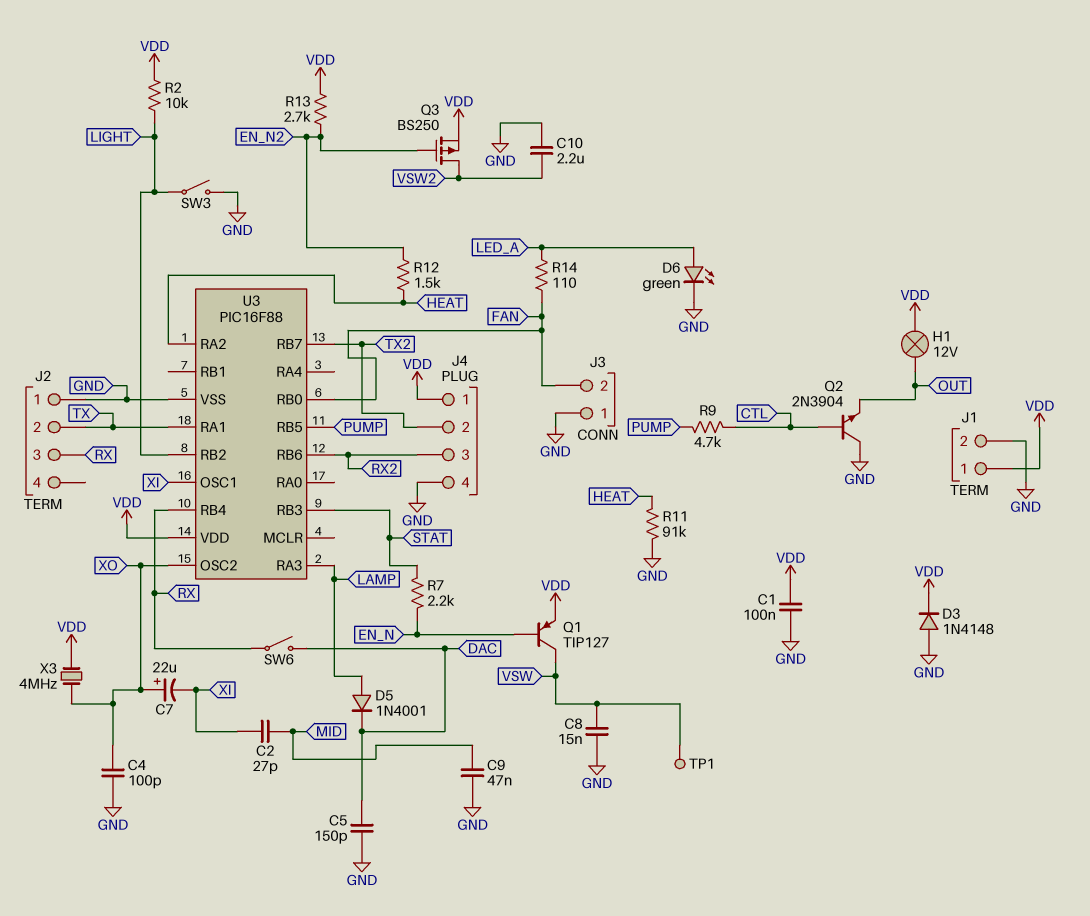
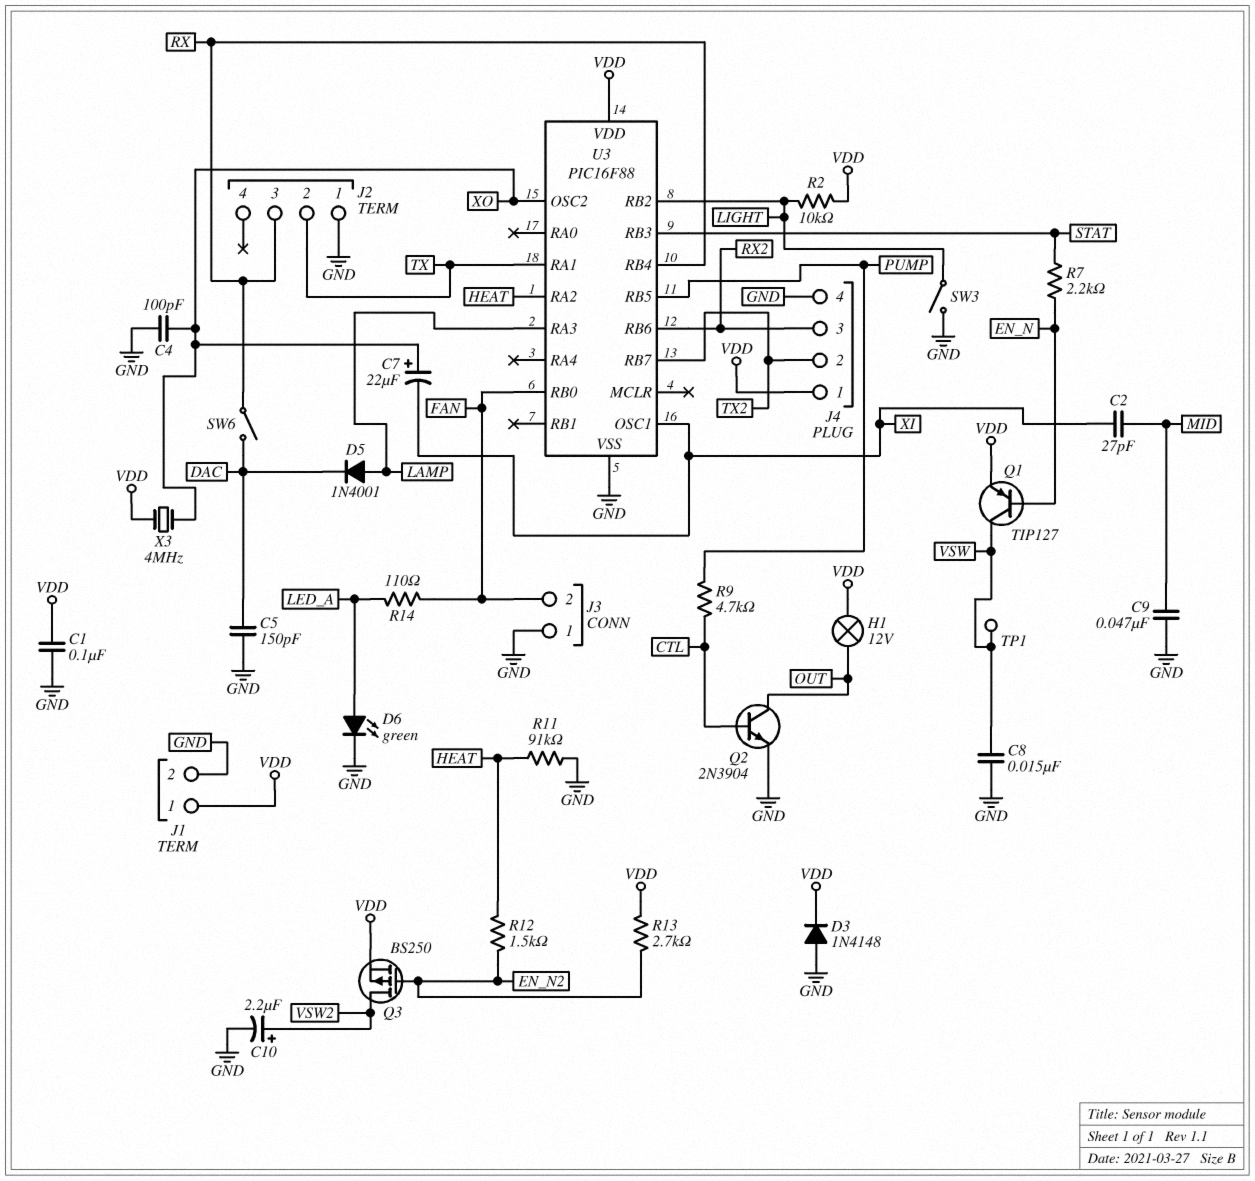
C10: 2.2uF (GND, VSW2) -> 2.2uF (plus VSW2, minus GND)
Q2: NPN 2N3904 (B CTL, C GND, E OUT) -> NPN 2N3904 (B CTL, C OUT, E GND)

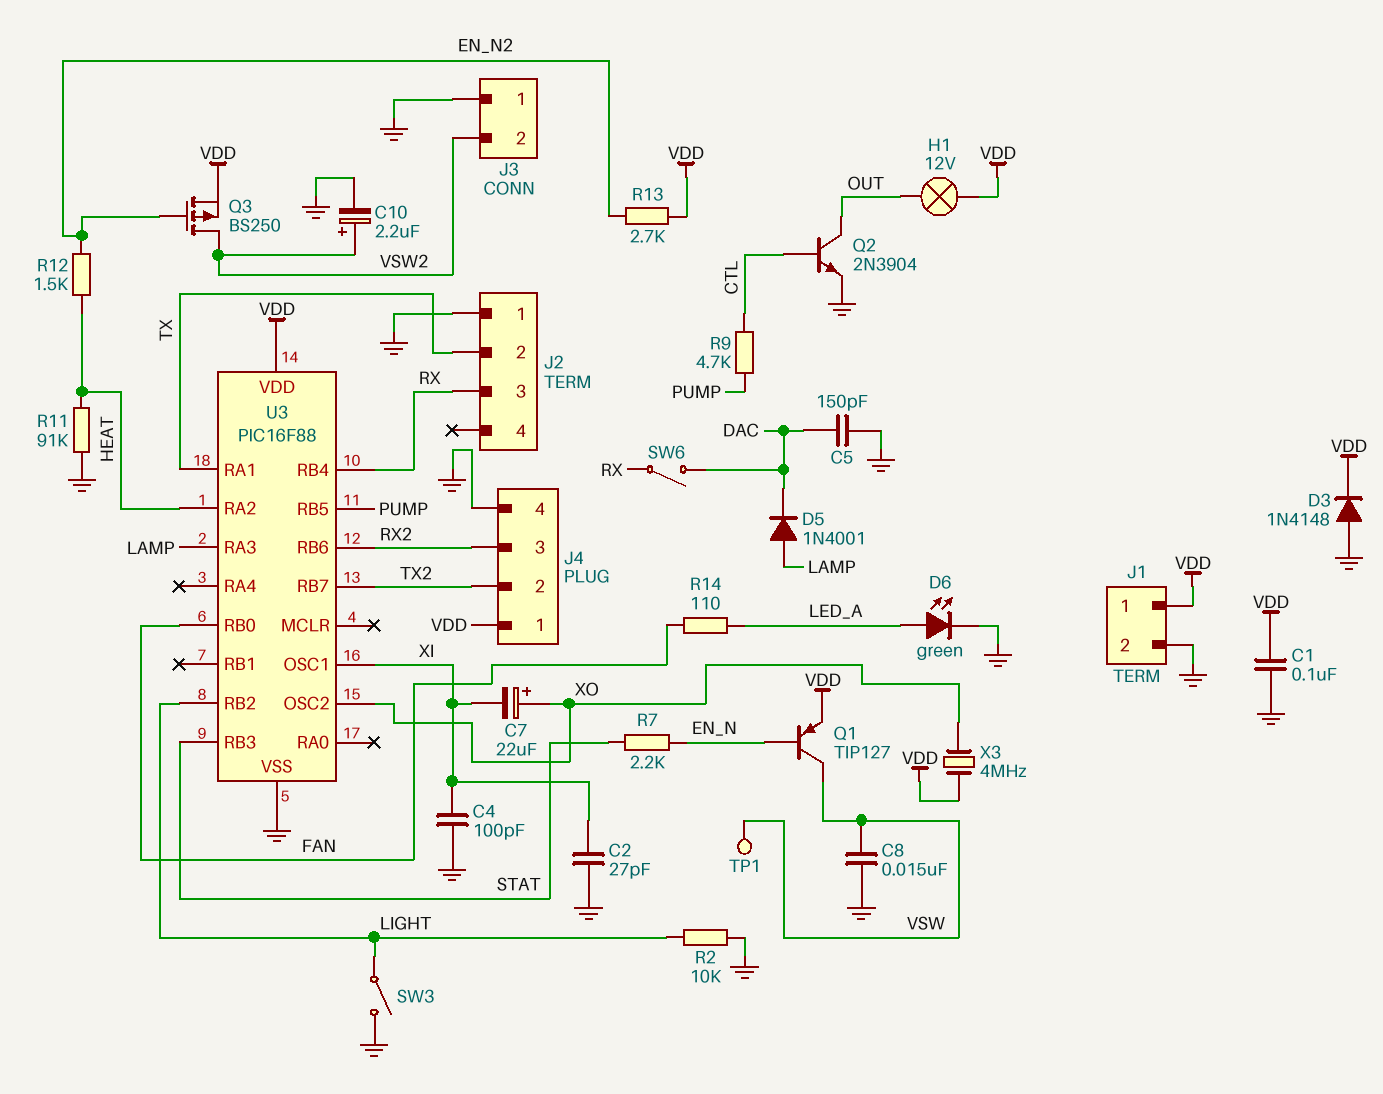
C2: 27pF (MID, XI) -> 27pF (GND, XI)
C4: 100pF (GND, XO) -> 100pF (GND, XI)
C9: 47nF (GND, MID) -> none
J3 pin 2: FAN -> VSW2
R2: 10k (LIGHT, VDD) -> 10k (GND, LIGHT)

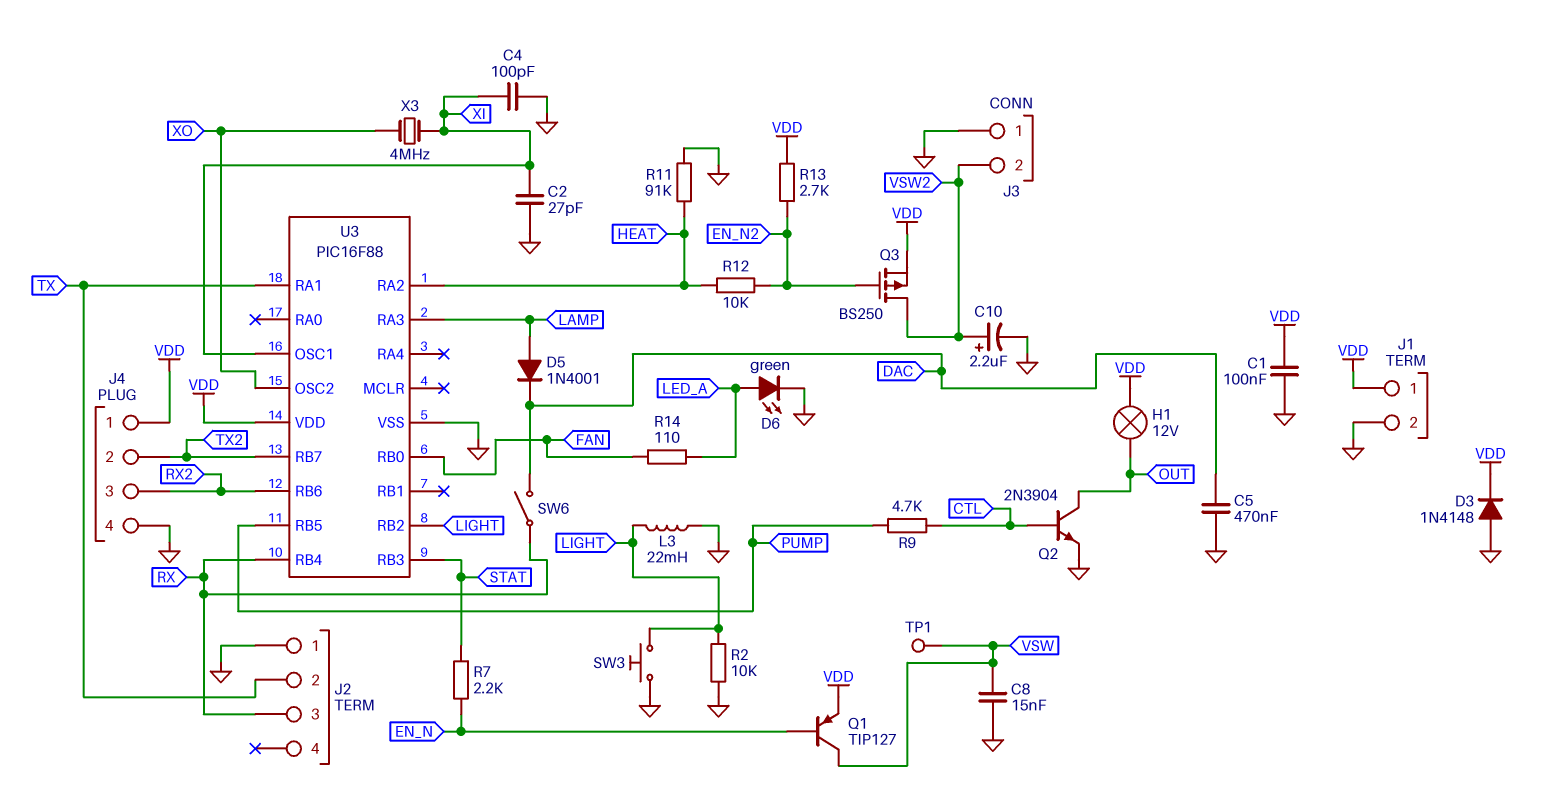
C5: 150pF (DAC, GND) -> 470nF (DAC, GND)
C7: 22uF (plus XO, minus XI) -> none
L3: none -> 22mH (GND, LIGHT)
R12: 1.5k (EN_N2, HEAT) -> 10k (EN_N2, HEAT)
SW3: switch (GND, LIGHT) -> button (GND, LIGHT)
X3: 4MHz (VDD, XO) -> 4MHz (XI, XO)

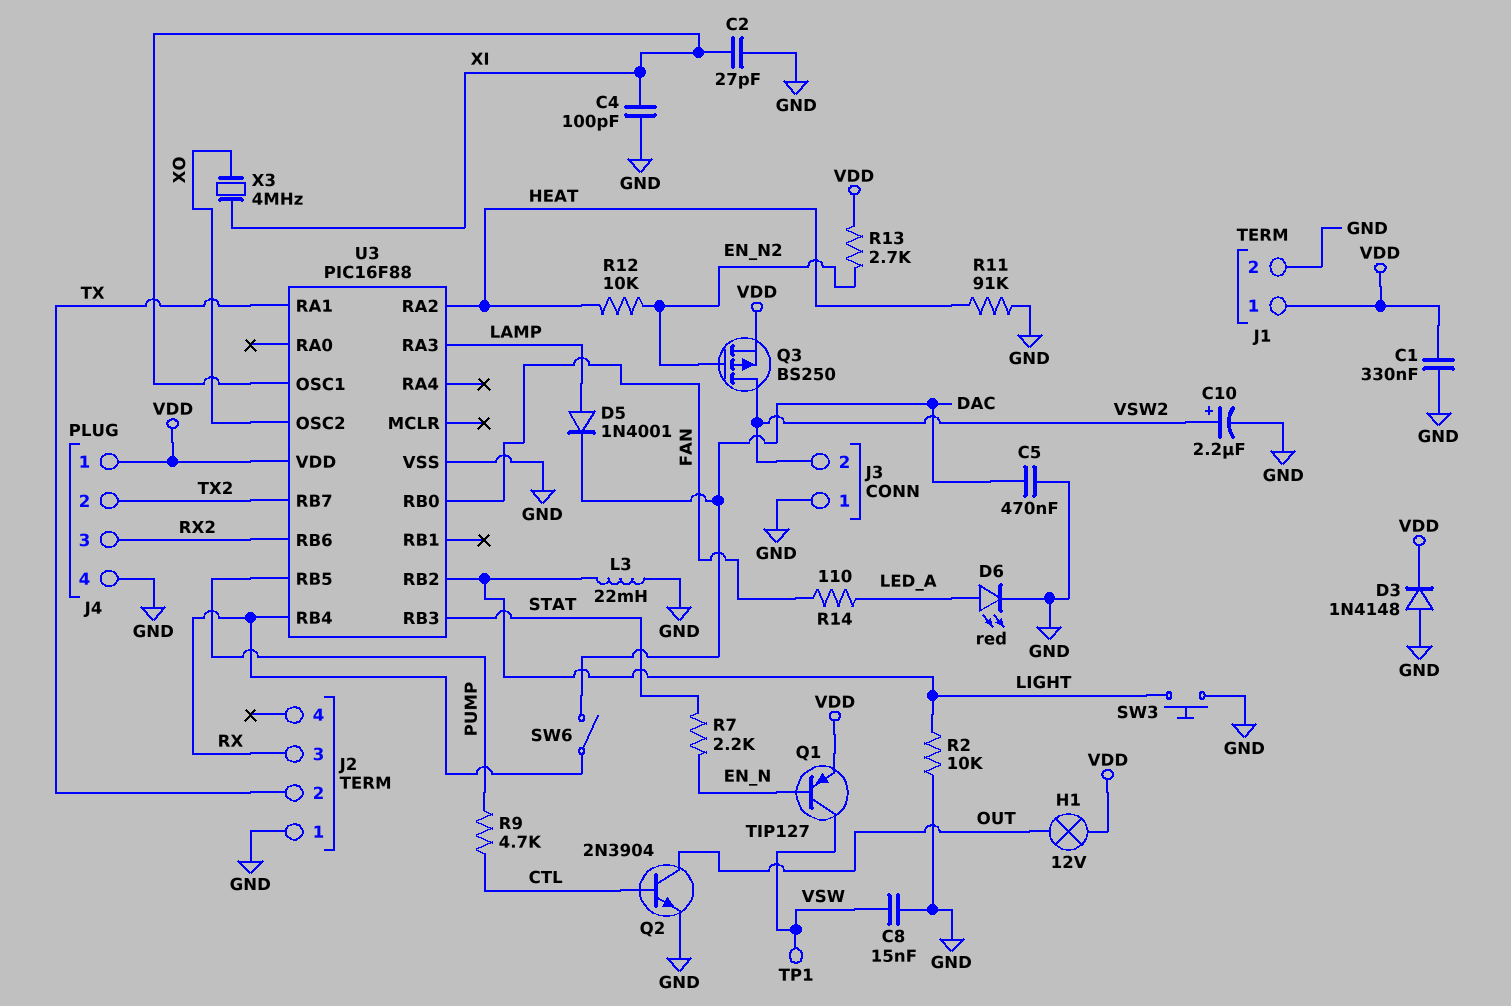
C1: 100nF (GND, VDD) -> 330nF (GND, VDD)
D6: LED green (A LED_A, K GND) -> LED red (A LED_A, K GND)

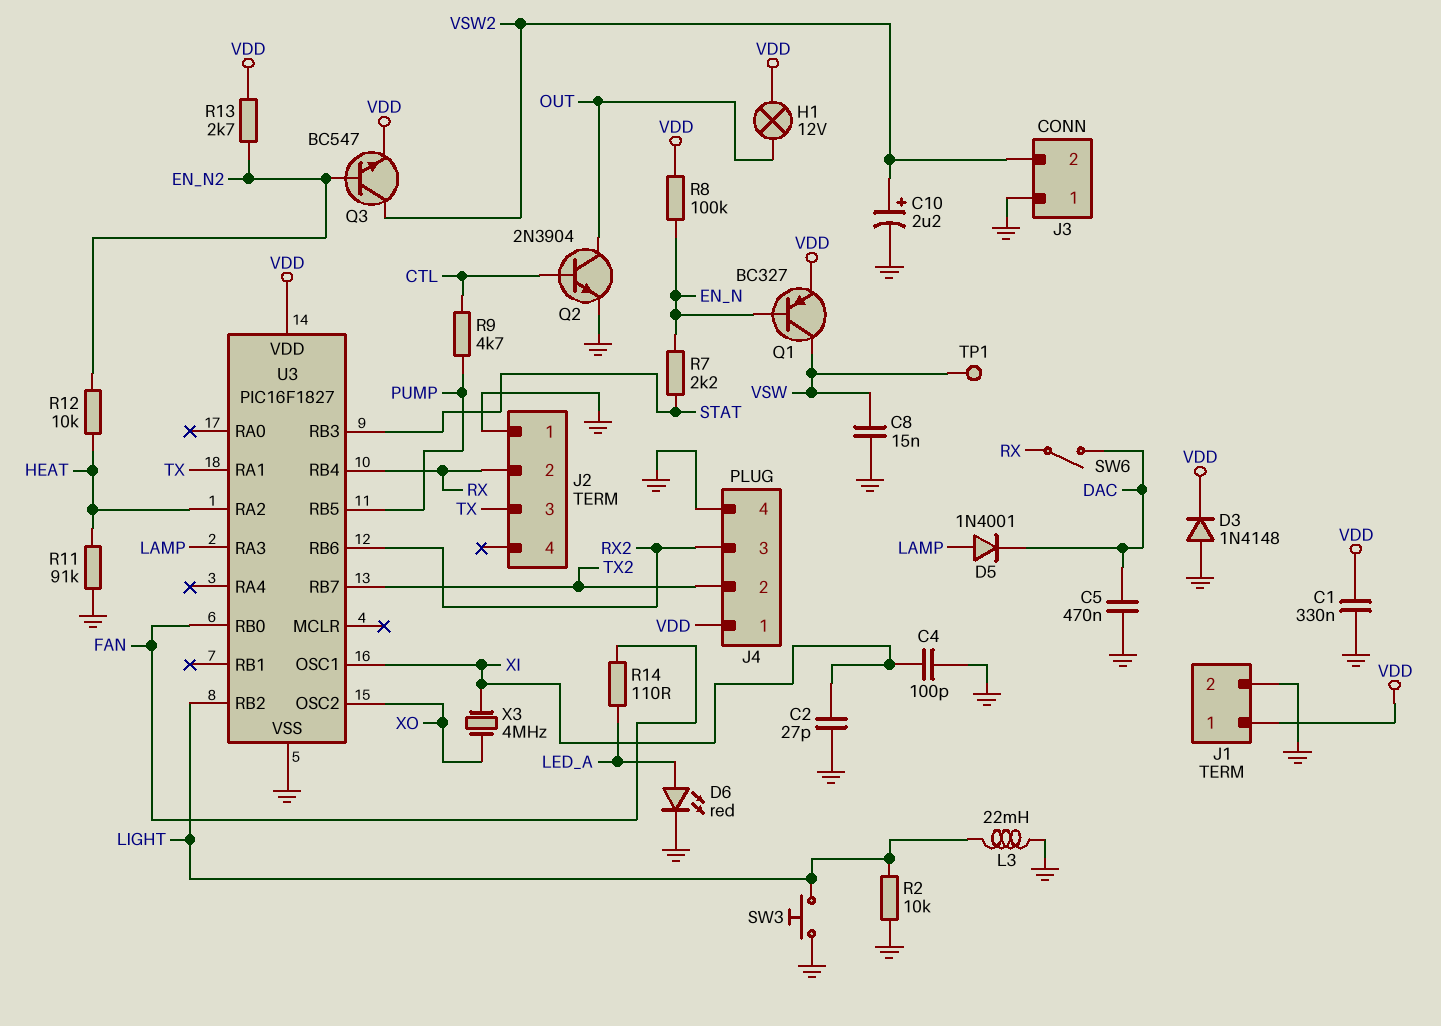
J2 pin 2: TX -> RX
J2 pin 3: RX -> TX
Q1: PNP TIP127 (B EN_N, C VSW, E VDD) -> PNP BC327 (B EN_N, C VSW, E VDD)
Q3: PMOS BS250 (G EN_N2, D VSW2, S VDD) -> NPN BC547 (B EN_N2, C VSW2, E VDD)
R8: none -> 100k (EN_N, VDD)
U3: PIC16F88 -> PIC16F1827

